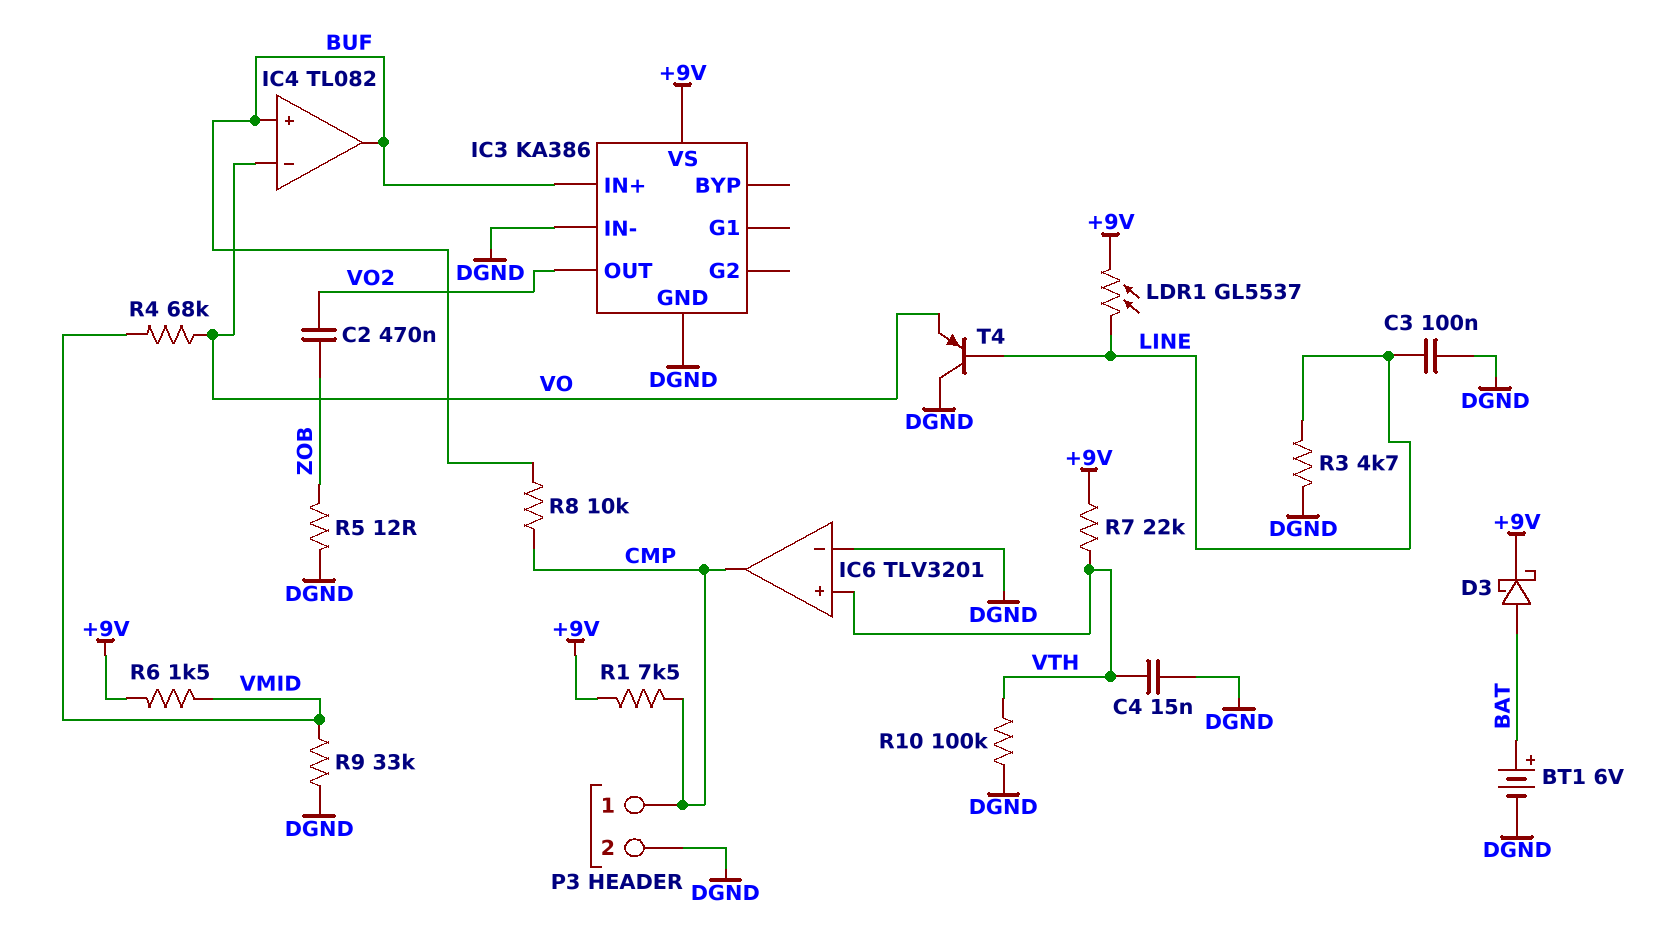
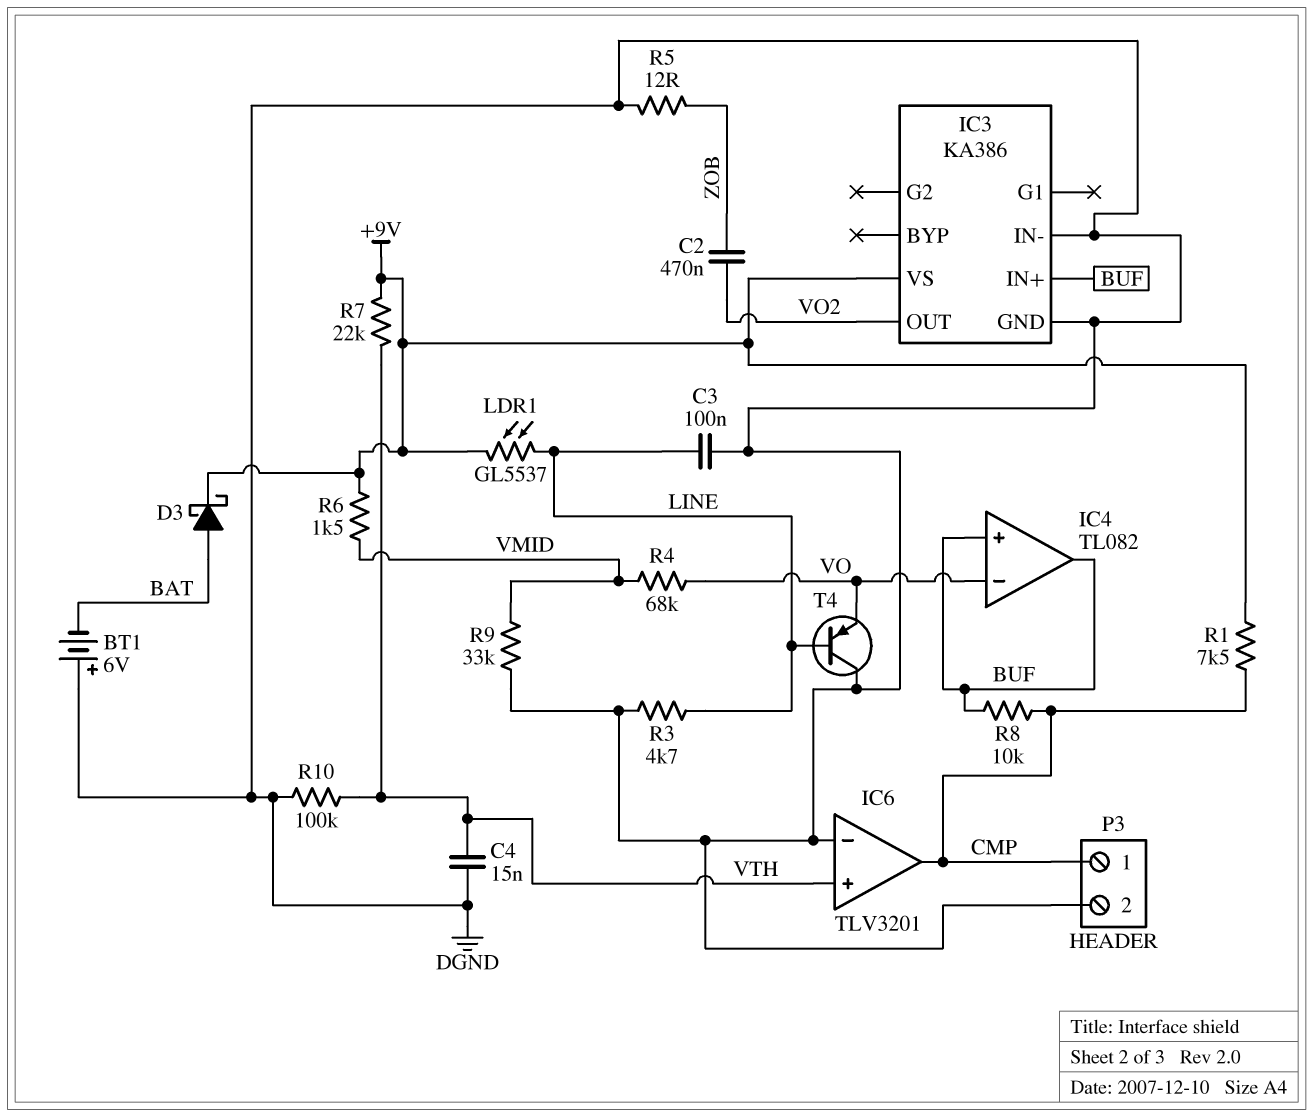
BT1: 6V (plus BAT, minus DGND) -> 6V (plus DGND, minus BAT)

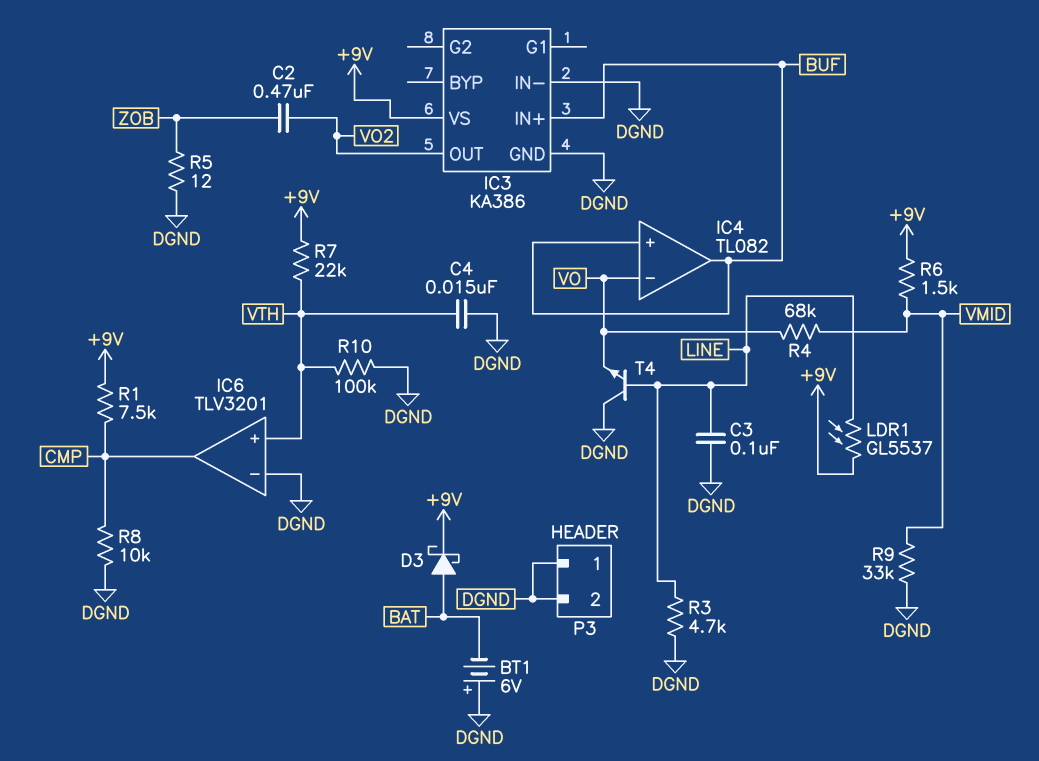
P3 pin 1: CMP -> DGND
R8: 10k (BUF, CMP) -> 10k (CMP, DGND)
T4: PNP (B LINE, C DGND, E VO) -> NPN (B LINE, C DGND, E VO)

